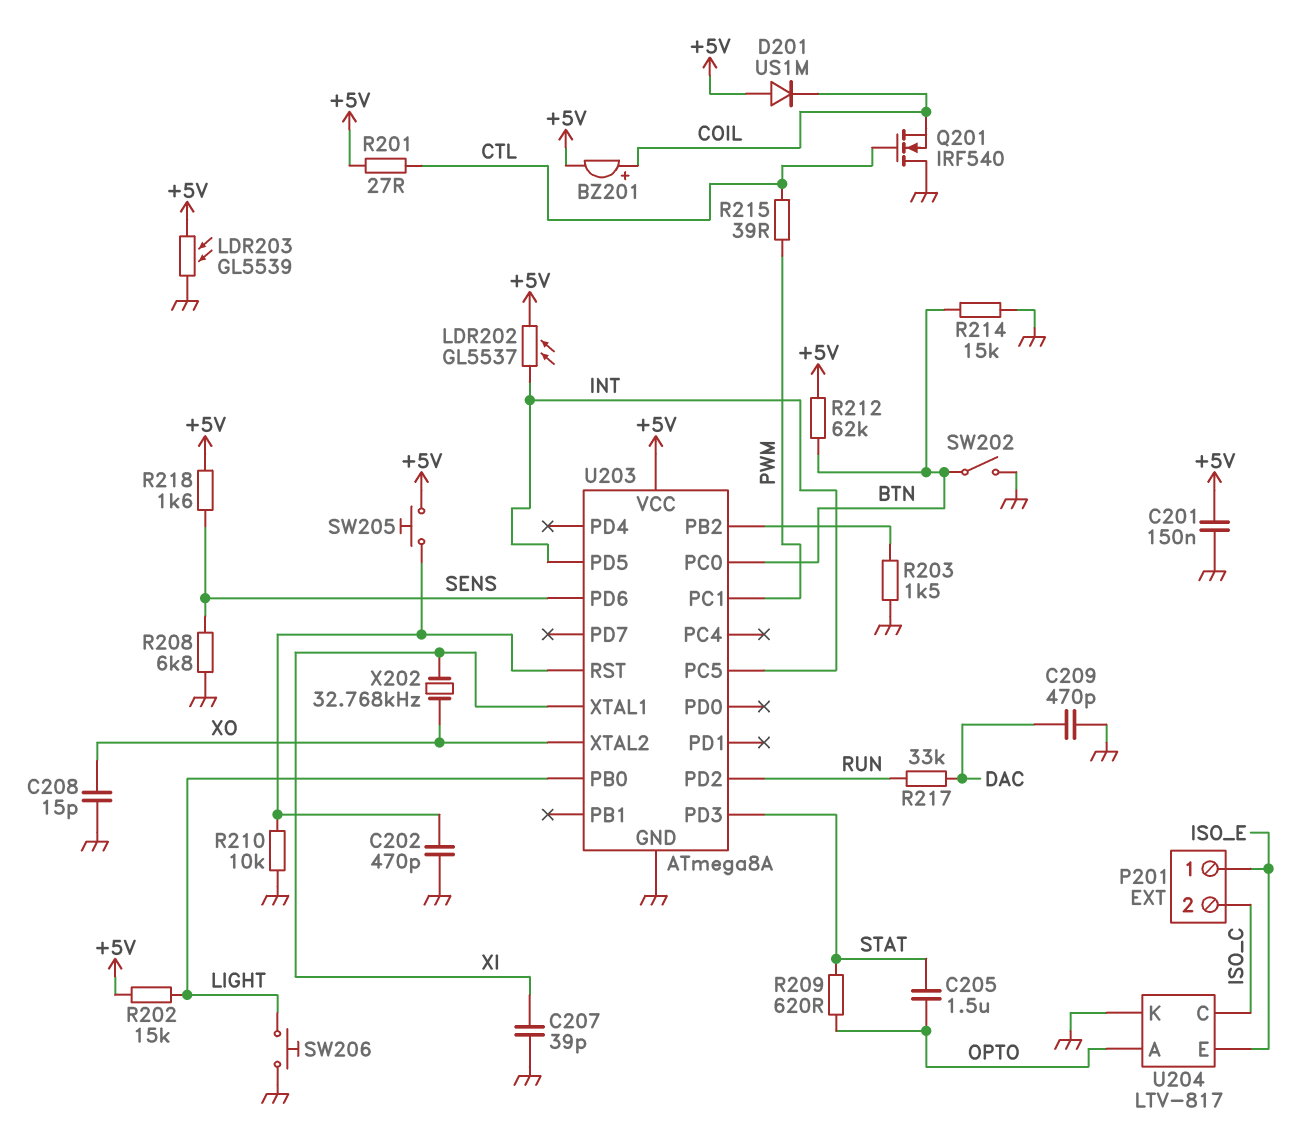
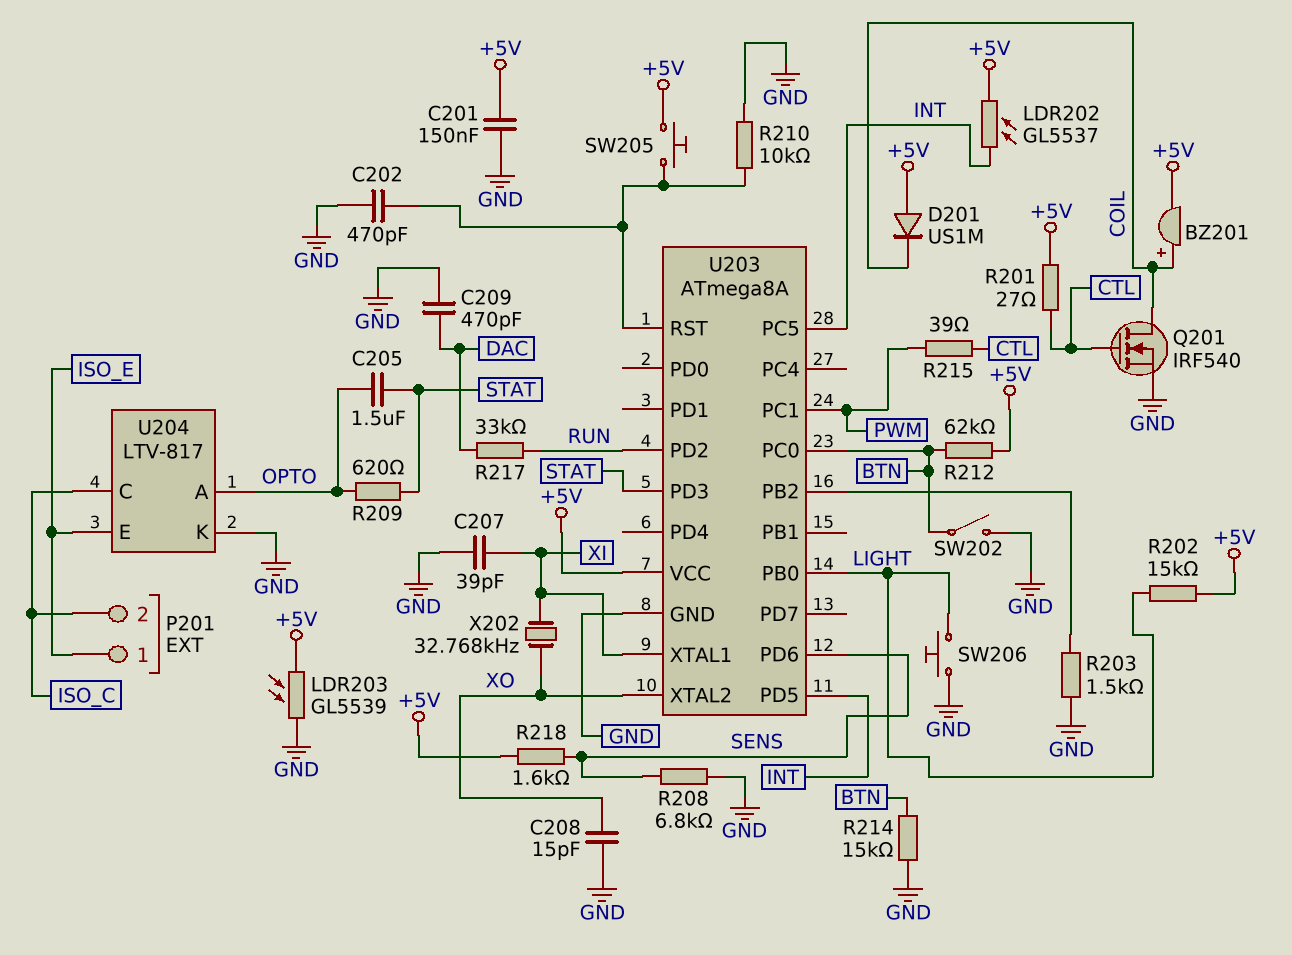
Q201: NMOS IRF540 (G CTL, D GND, S COIL) -> NMOS IRF540 (G CTL, D COIL, S GND)

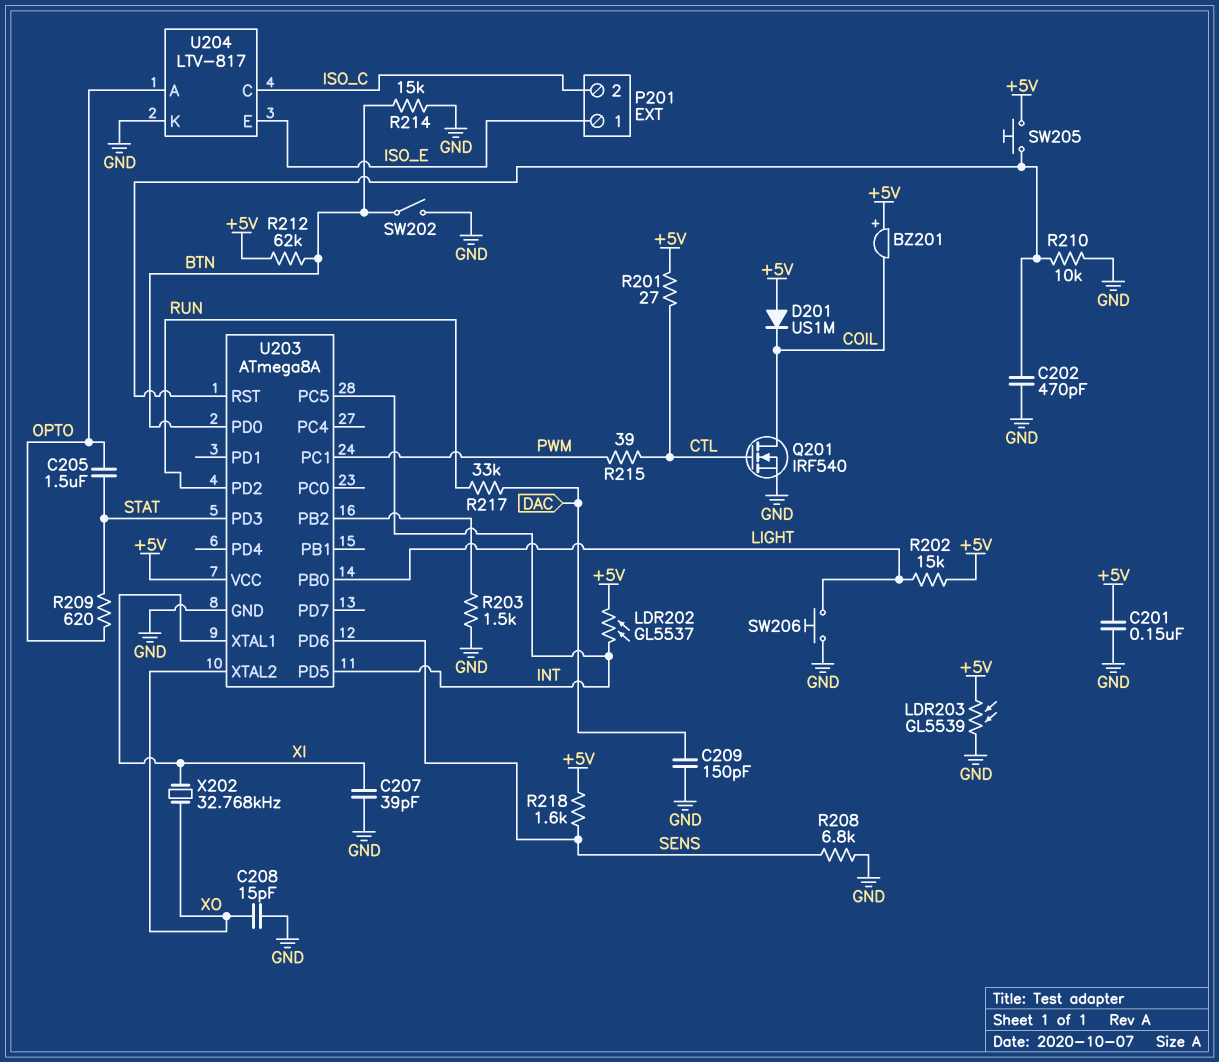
BZ201: buzzer (plus COIL, minus +5V) -> buzzer (plus +5V, minus COIL)
C209: 470pF (DAC, GND) -> 150pF (DAC, GND)
U203 pin PC0: BTN -> none
U203 pin PD0: none -> BTN

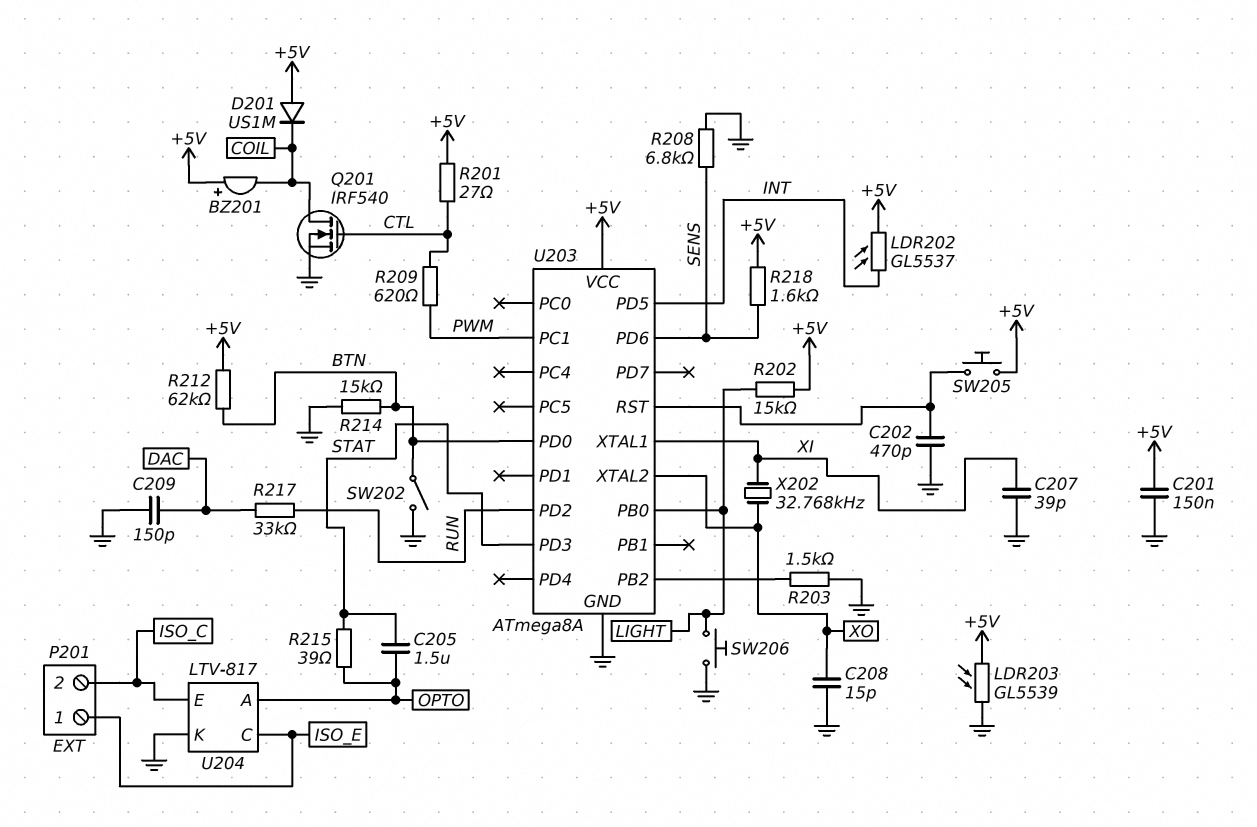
R209: 620 (OPTO, STAT) -> 620 (CTL, PWM)
R210: 10k (GND, U203/RST) -> none
R215: 39 (CTL, PWM) -> 39 (OPTO, STAT)
U203 pin PC5: INT -> none
U204 pin C: ISO_C -> ISO_E
U204 pin E: ISO_E -> ISO_C

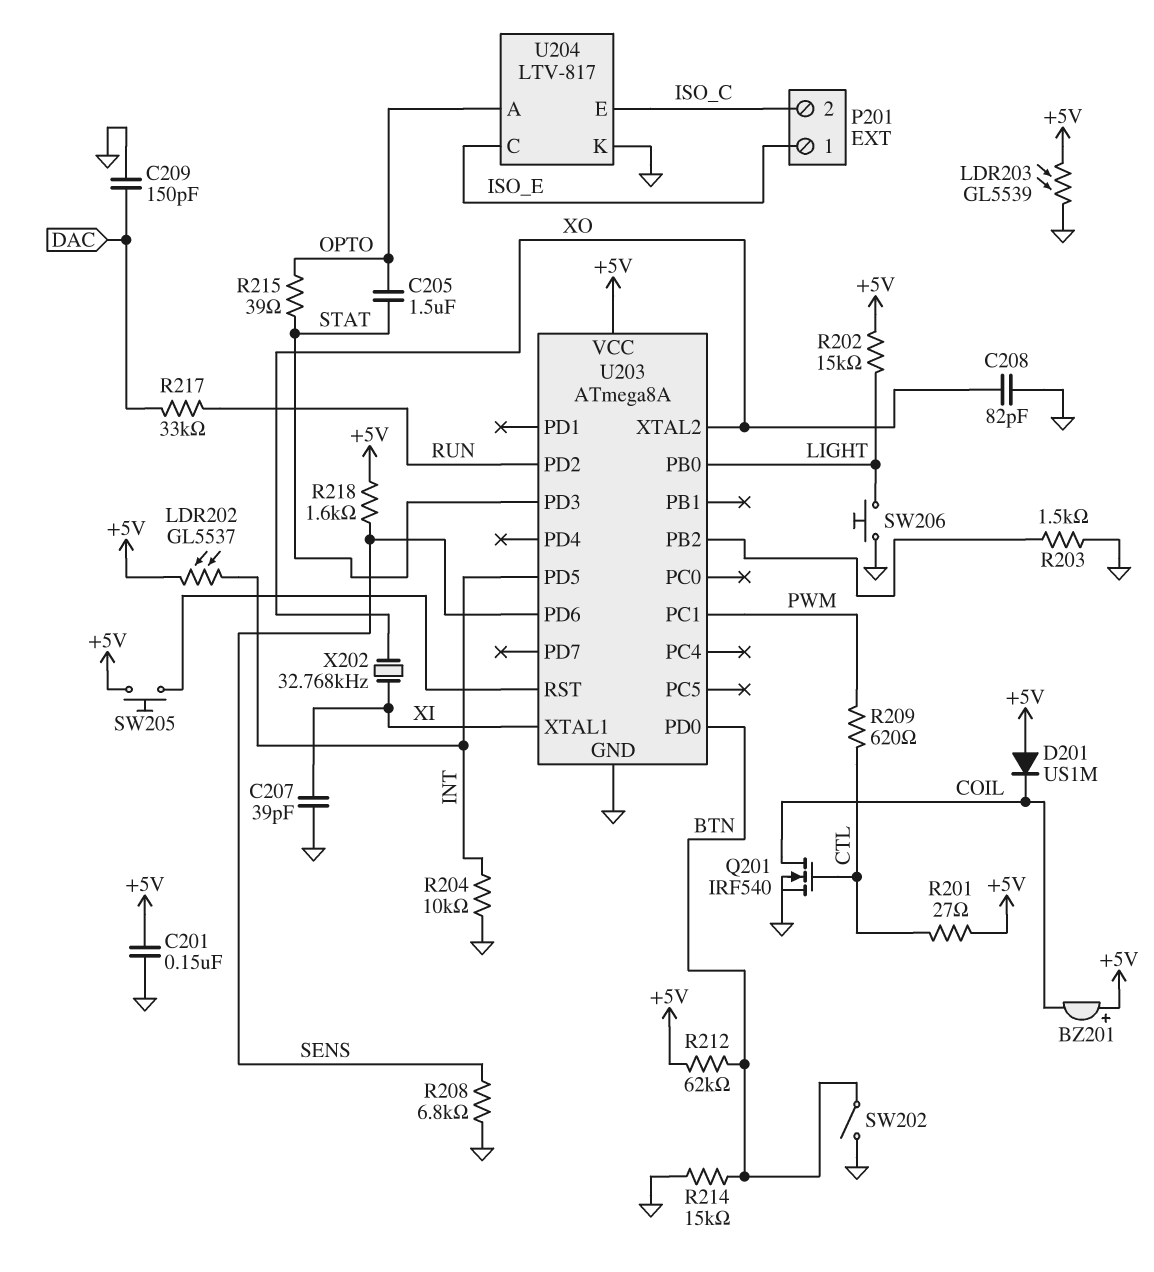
C202: 470pF (GND, U203/RST) -> none
C208: 15pF (GND, XO) -> 82pF (GND, XO)
R204: none -> 10k (GND, INT)

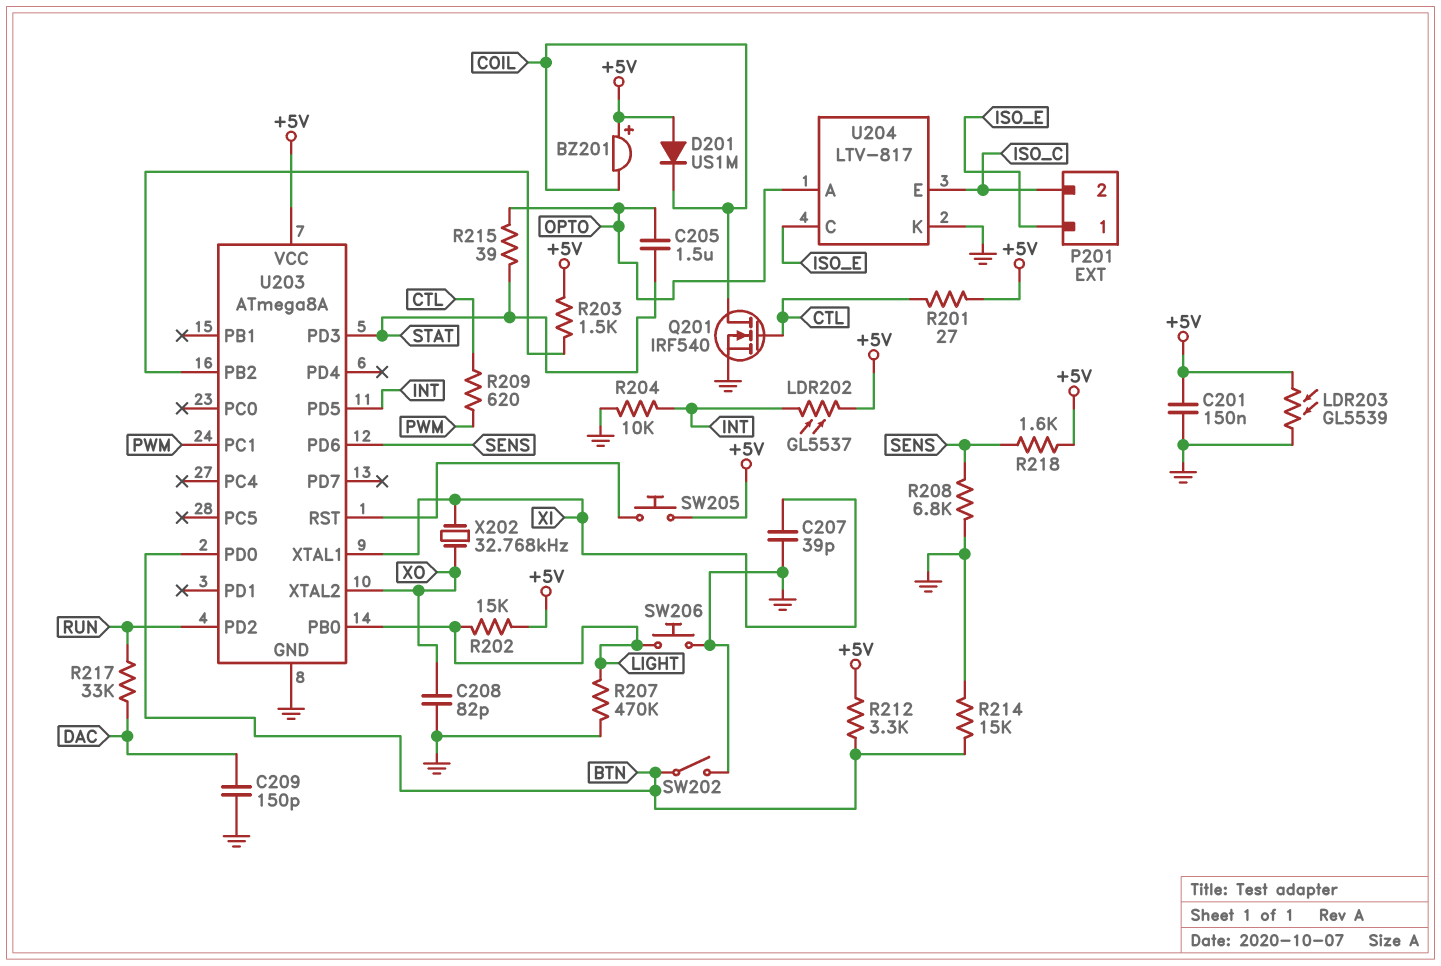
R203: 1.5k (GND, U203/PB2) -> 1.5k (+5V, U203/PB2)
R207: none -> 470k (GND, LIGHT)
R212: 62k (+5V, BTN) -> 3.3k (+5V, BTN)

